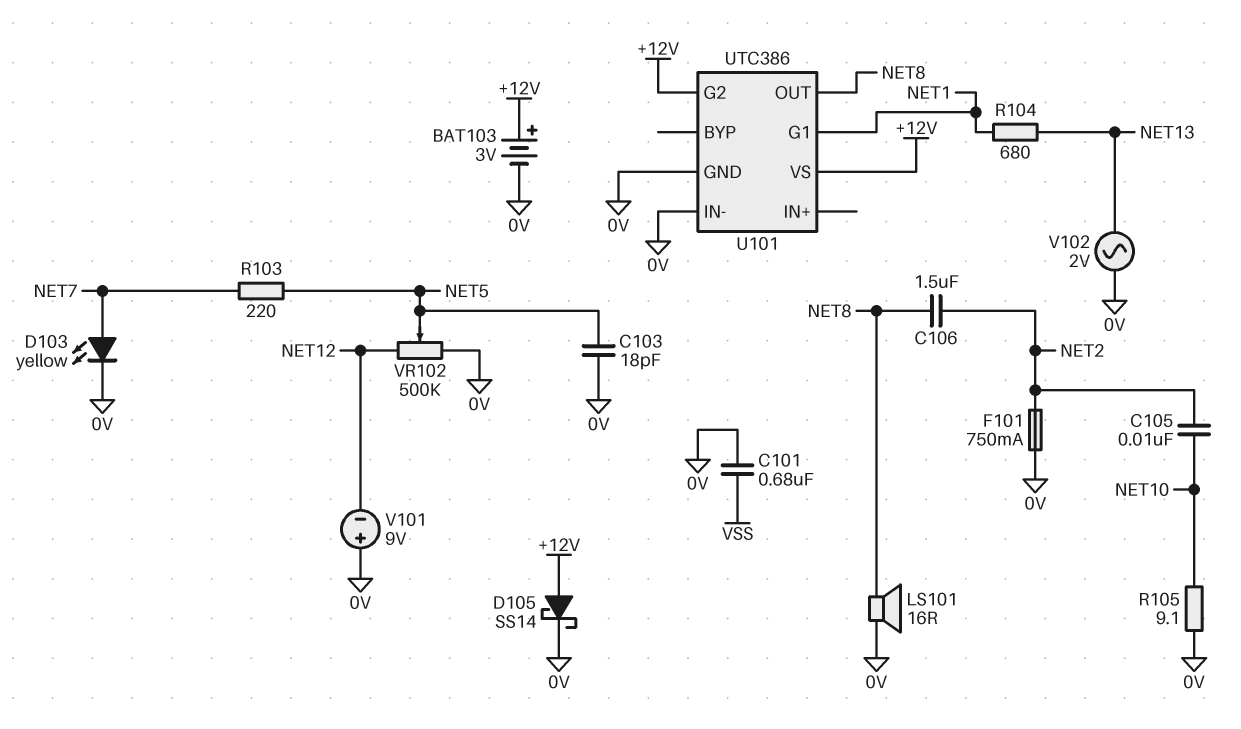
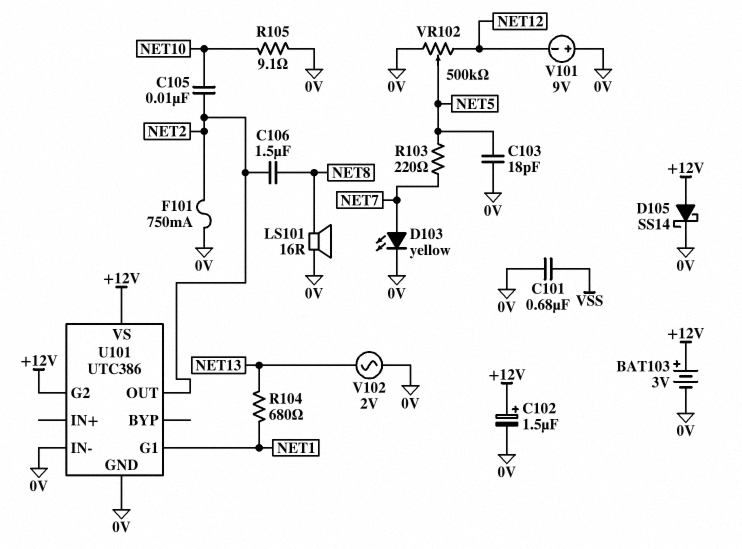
C102: none -> 1.5uF (plus +12V, minus 0V)
U101 pin OUT: NET8 -> NET2

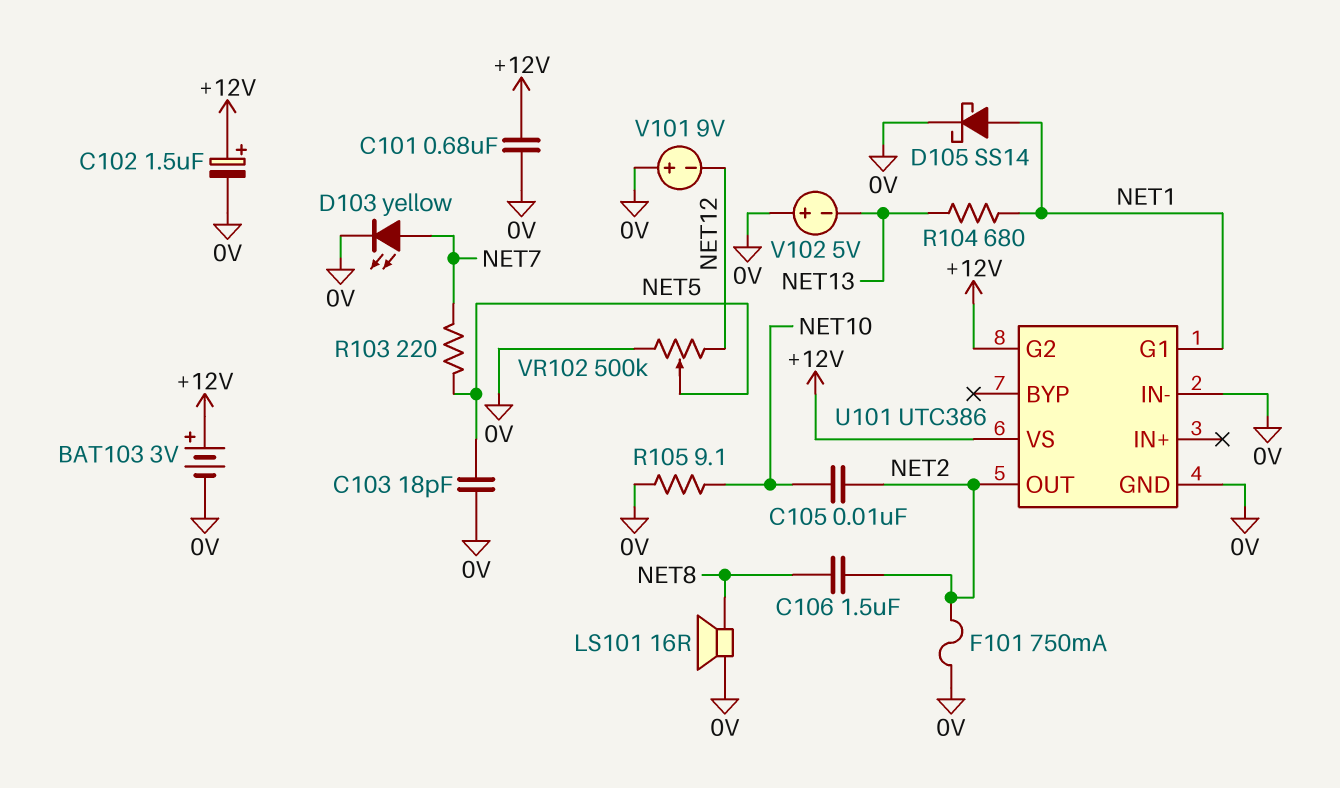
C101: 680nF (0V, VSS) -> 680nF (+12V, 0V)
D105: schottky SS14 (A +12V, K 0V) -> schottky SS14 (A NET1, K 0V)
V102: AC 2V (0V, NET13) -> 5V (plus 0V, minus NET13)

